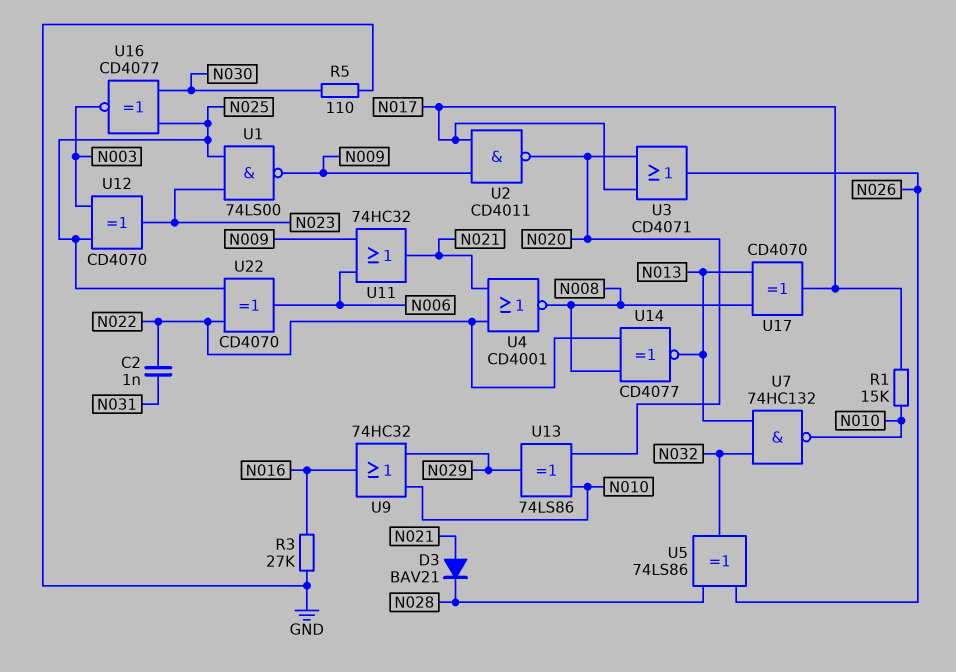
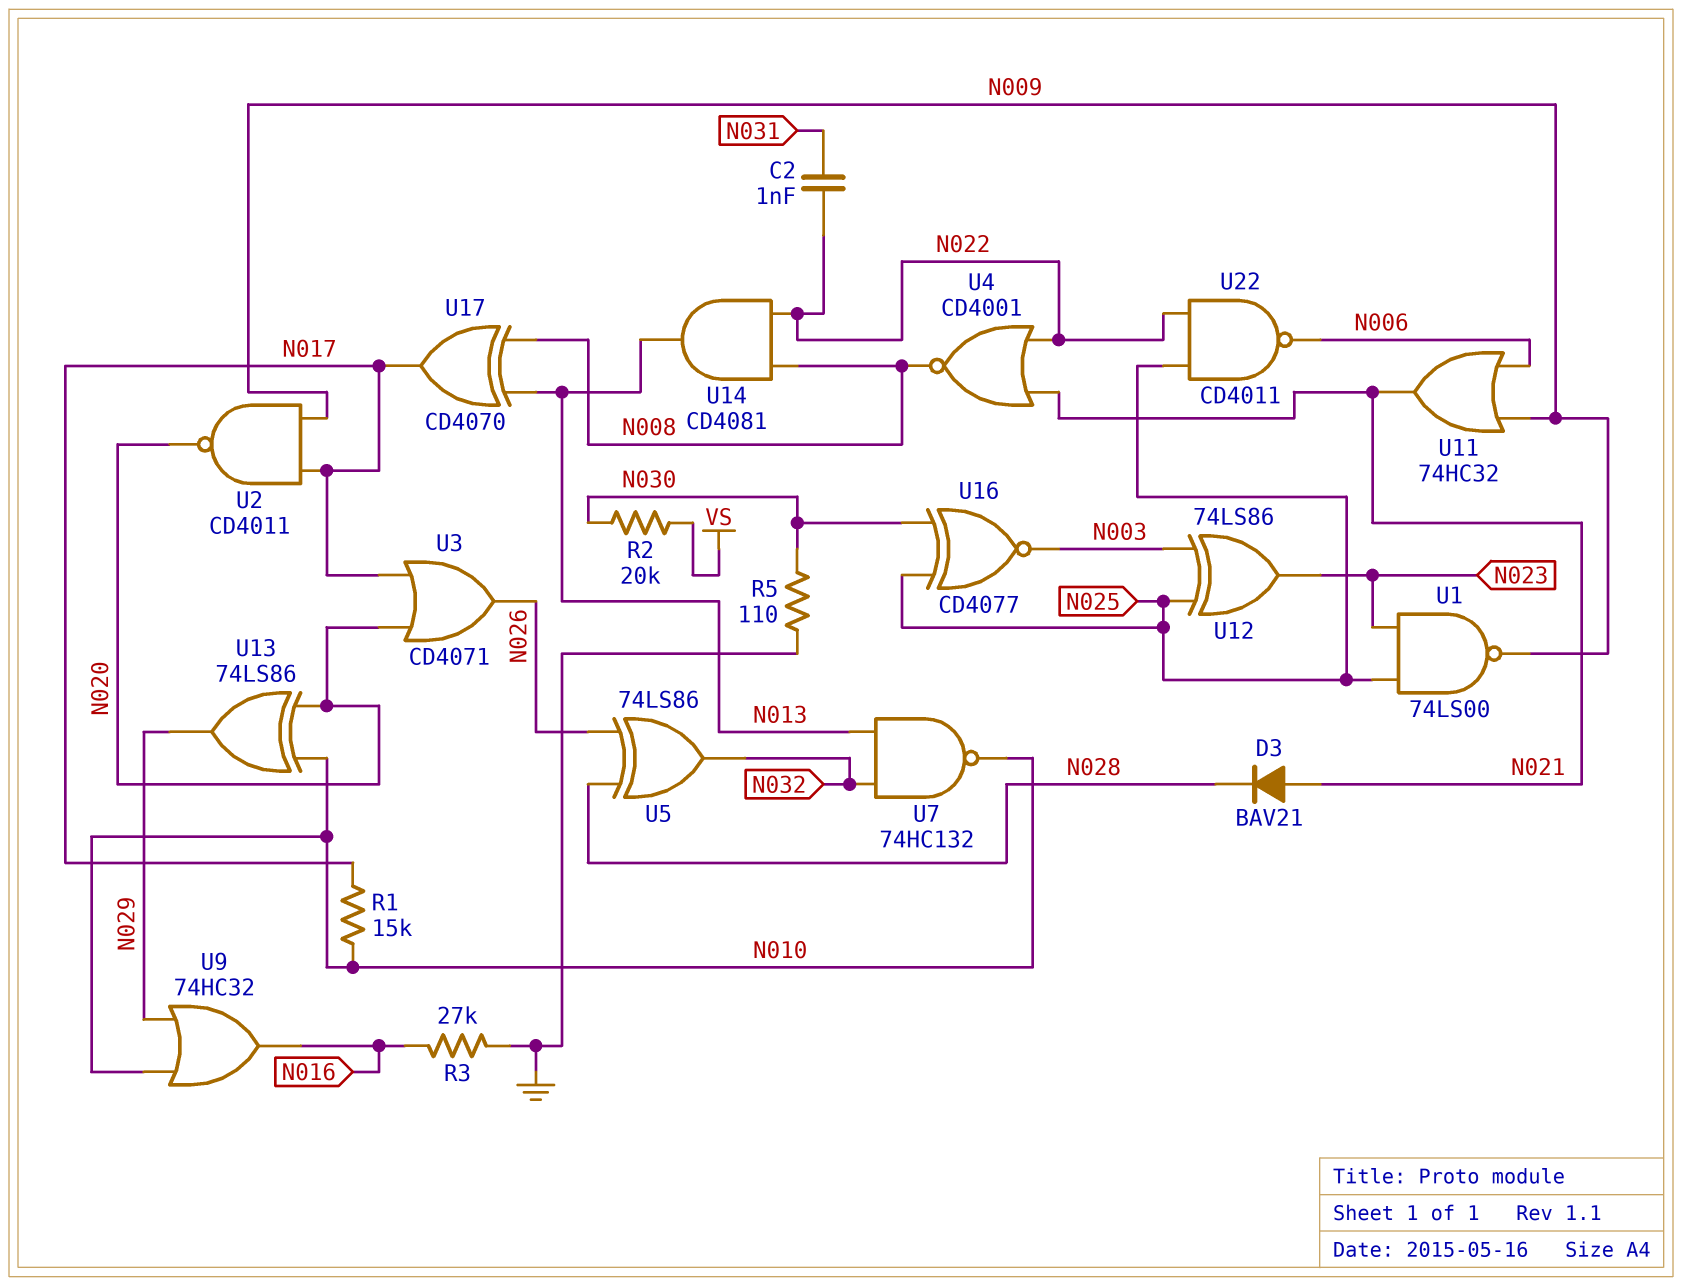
R2: none -> 20k (N030, VS)
U12: XOR CD4070 (in N003, in N025, out N023) -> XOR 74LS86 (in N003, in N025, out N023)
U14: XNOR CD4077 (in N008, in N022, out N013) -> AND CD4081 (in N008, in N022, out N013)
U22: XOR CD4070 (in N022, in N025, out N006) -> NAND CD4011 (in N022, in N025, out N006)

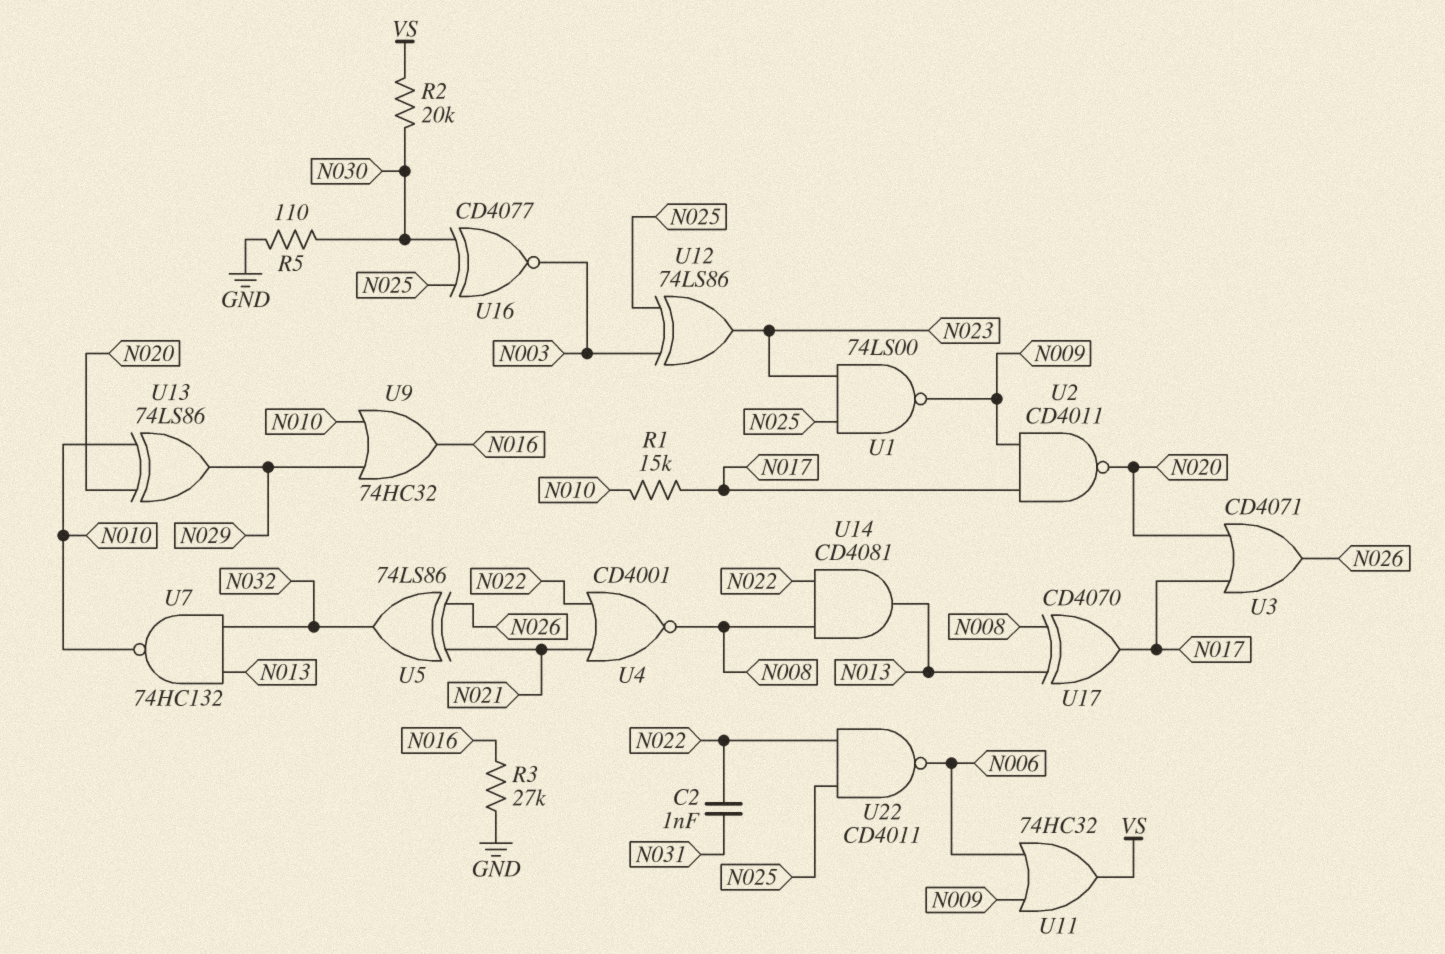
D3: diode BAV21 (A N021, K N028) -> none
U5: XOR 74LS86 (in N026, in N028, out N032) -> XOR 74LS86 (in N021, in N026, out N032)
U11: OR 74HC32 (in N006, in N009, out N021) -> OR 74HC32 (in N006, in N009, out VS)

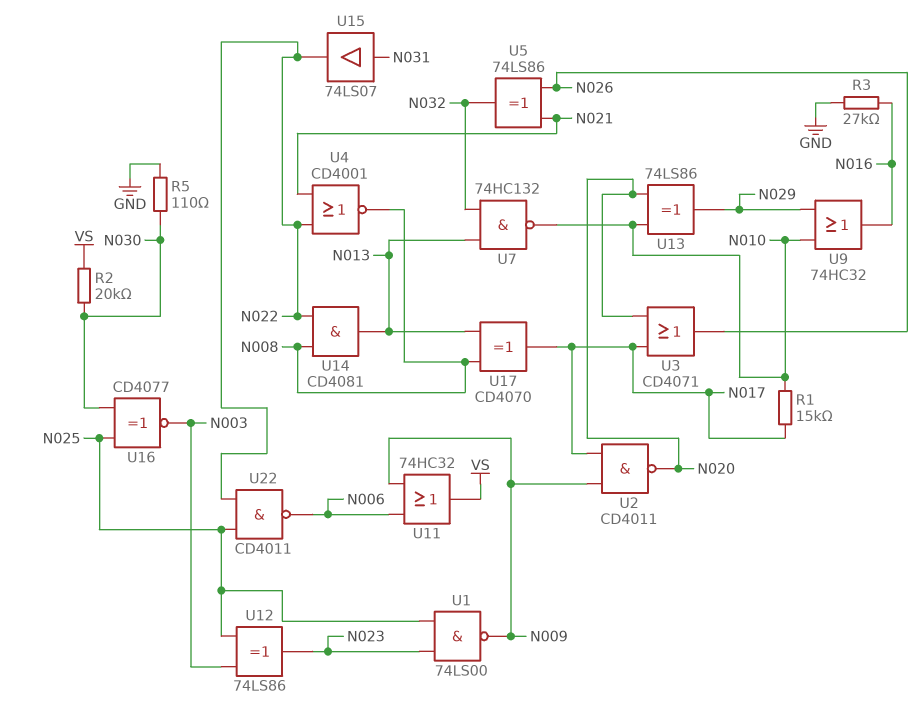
C2: 1nF (N022, N031) -> none
U15: none -> buffer 74LS07 (in N031, out N022)

